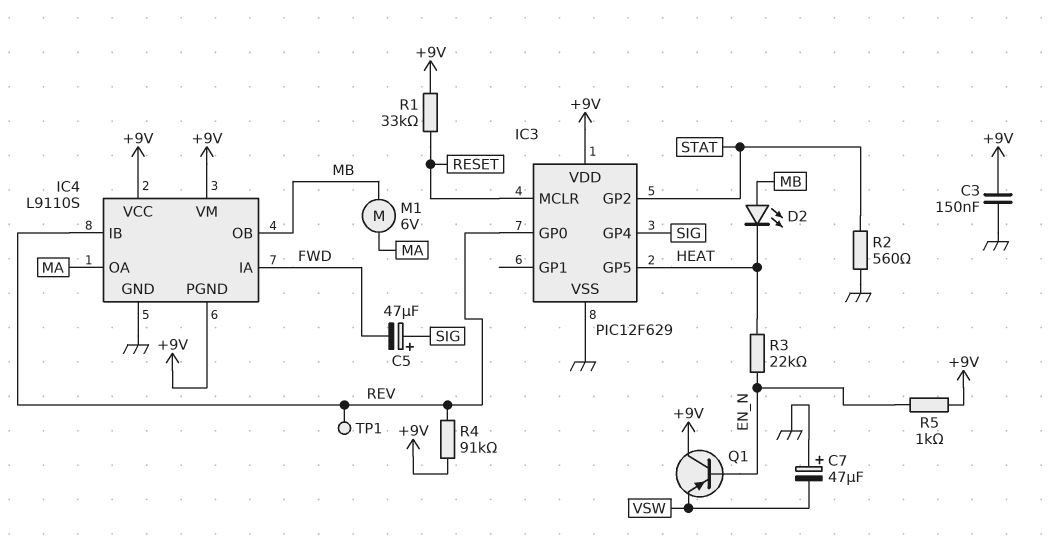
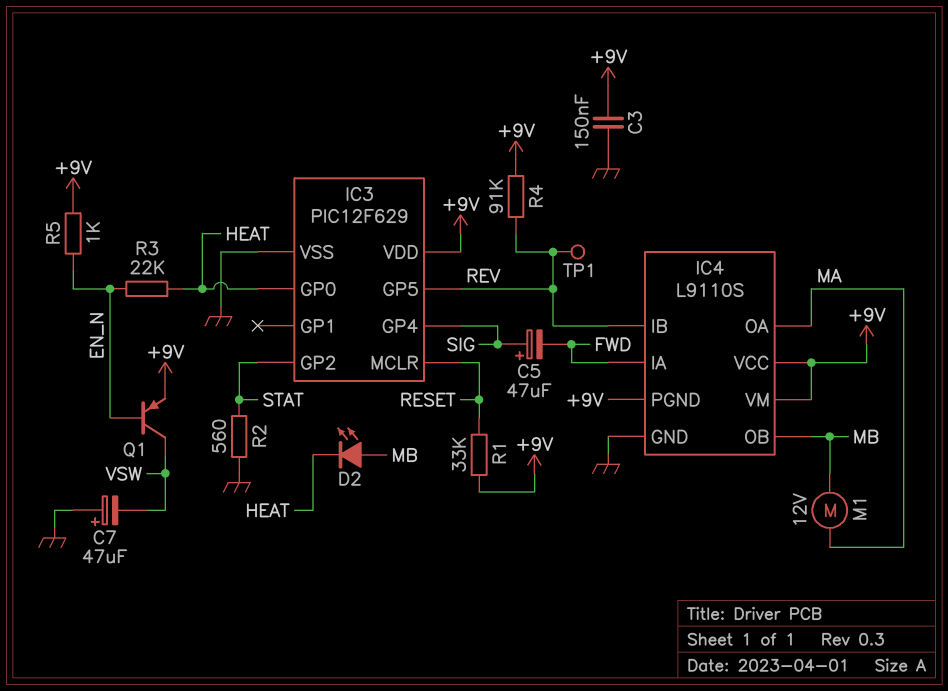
IC3 pin GP0: REV -> HEAT
IC3 pin GP5: HEAT -> REV
M1: motor 6V (MA, MB) -> motor 12V (MA, MB)
Q1: PNP (B EN_N, C +9V, E VSW) -> PNP (B EN_N, C VSW, E +9V)

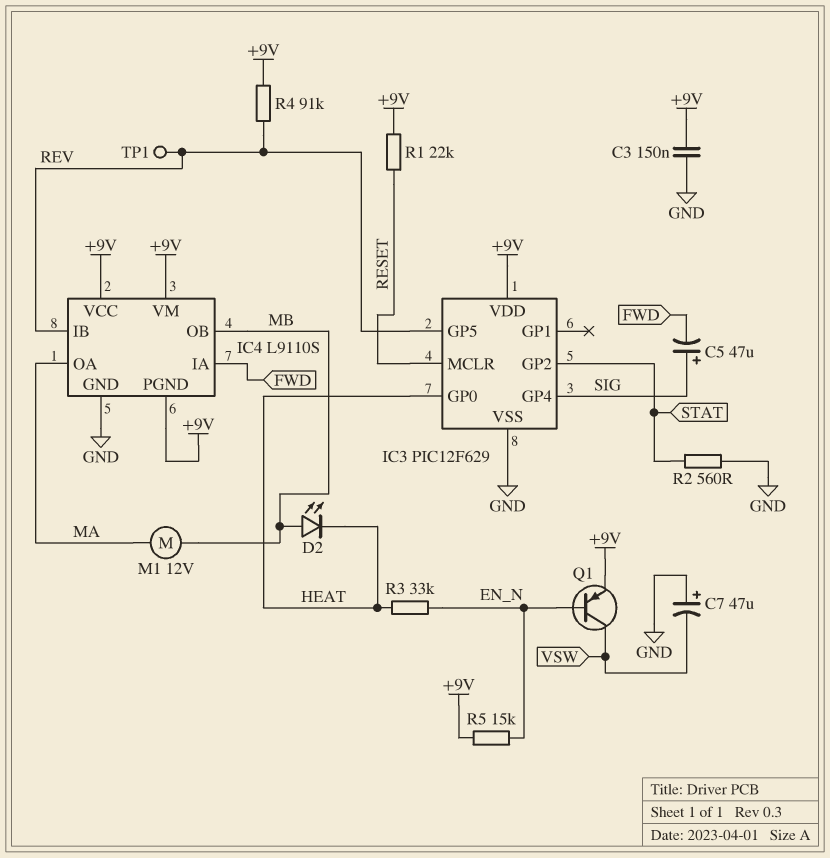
R1: 33k (+9V, RESET) -> 22k (+9V, RESET)
R3: 22k (EN_N, HEAT) -> 33k (EN_N, HEAT)
R5: 1k (+9V, EN_N) -> 15k (+9V, EN_N)

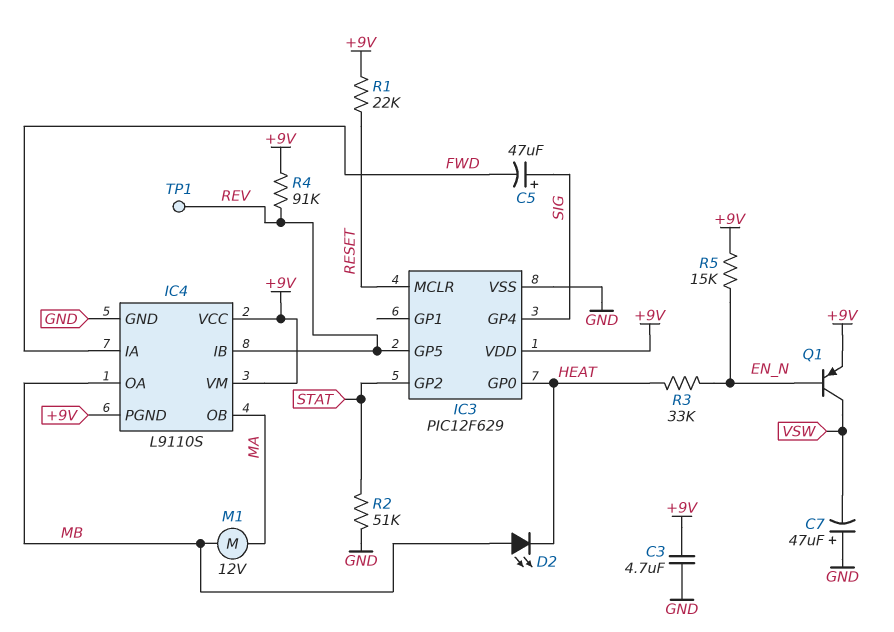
C3: 150nF (+9V, GND) -> 4.7uF (+9V, GND)
IC4 pin OA: MA -> MB
IC4 pin OB: MB -> MA
R2: 560 (GND, STAT) -> 51k (GND, STAT)

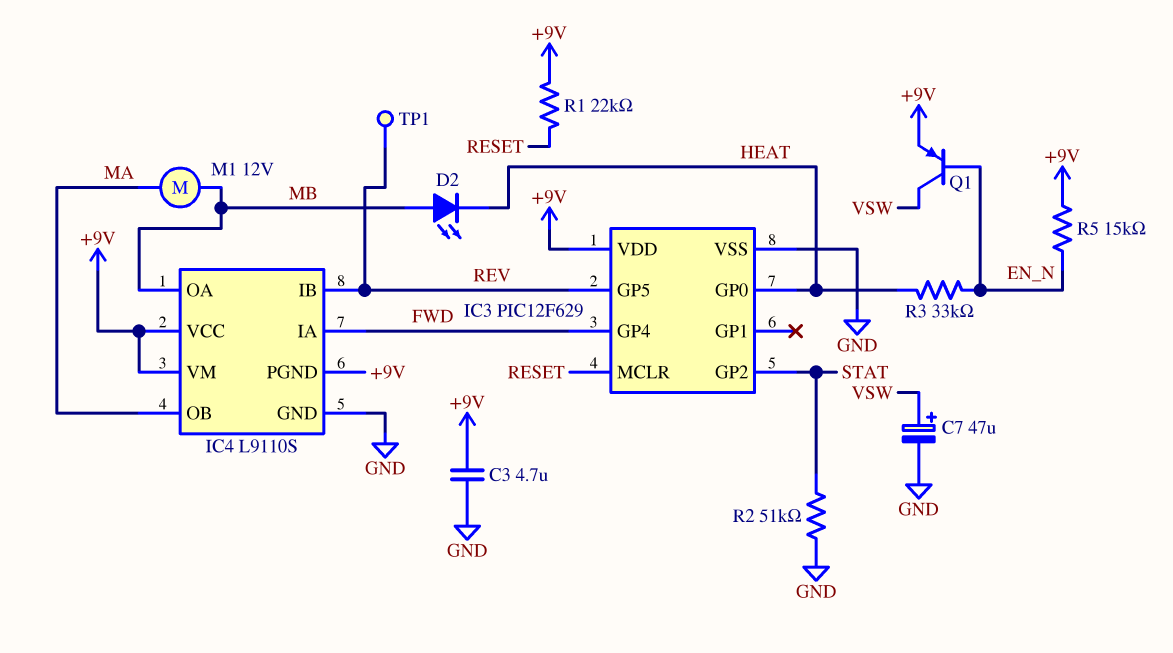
C5: 47uF (plus SIG, minus FWD) -> none
C7: 47uF (plus GND, minus VSW) -> 47uF (plus VSW, minus GND)
IC3 pin GP4: SIG -> FWD
R4: 91k (+9V, REV) -> none

